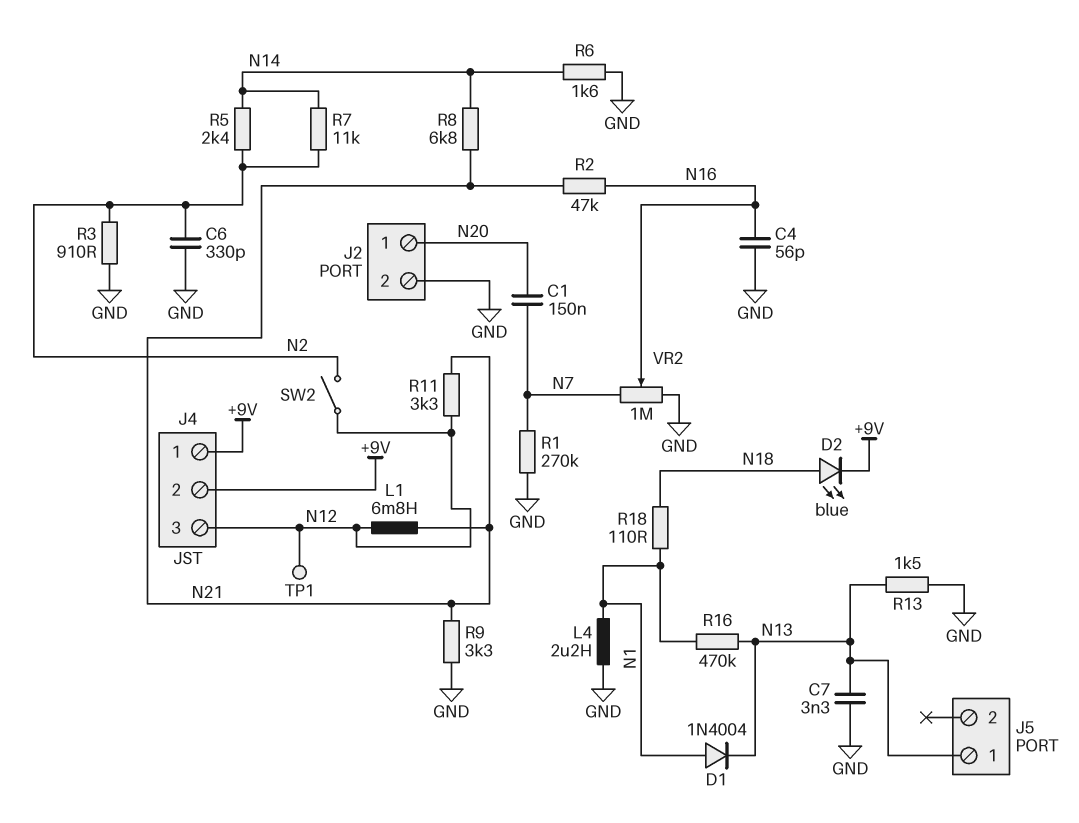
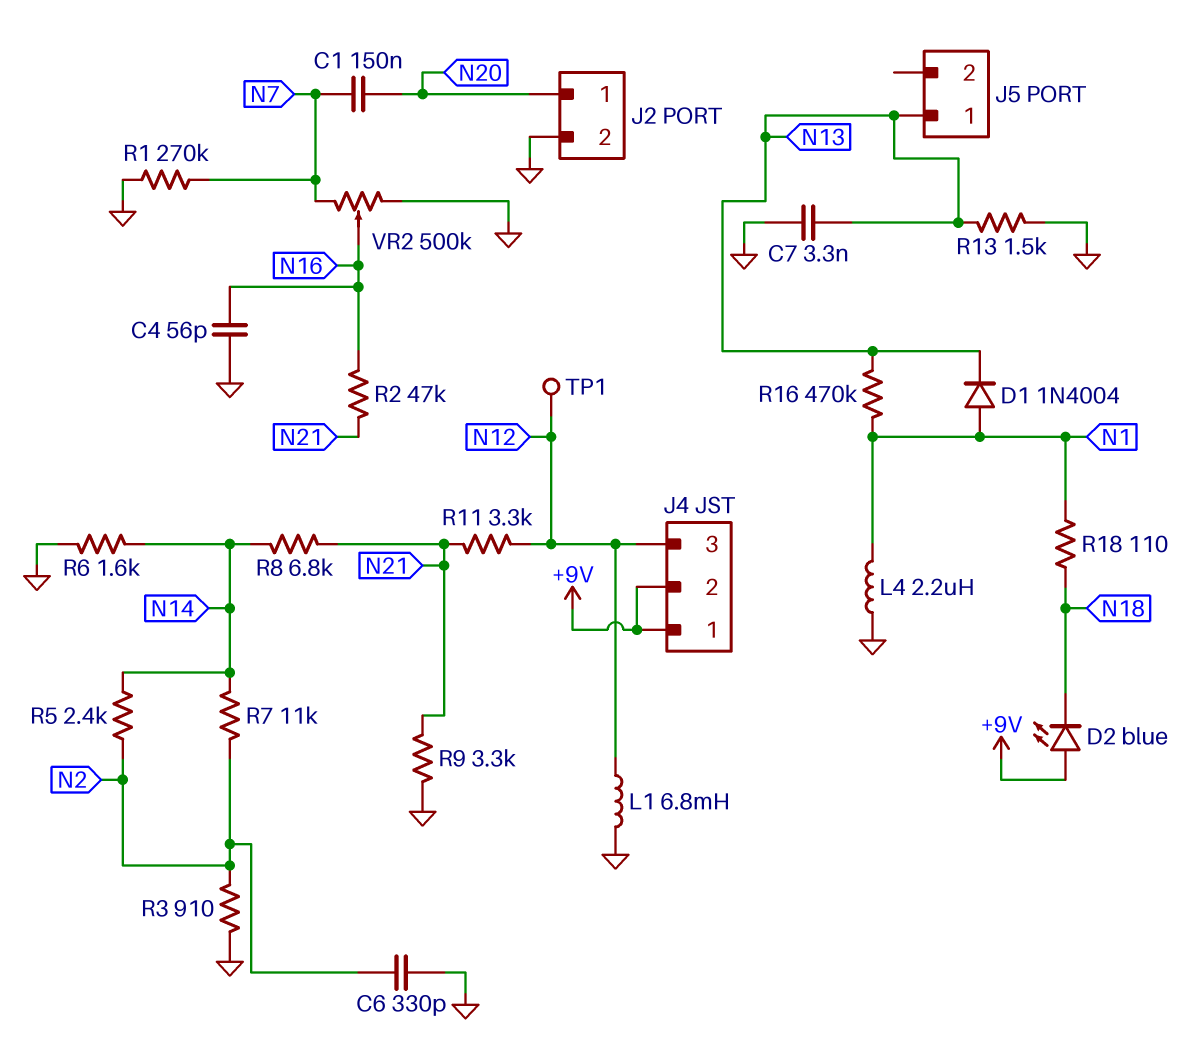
D2: LED blue (A N18, K +9V) -> LED blue (A +9V, K N18)
L1: 6.8mH (N12, N21) -> 6.8mH (GND, N12)
SW2: switch (N2, N12) -> none
VR2: 1M (GND, N7, wiper N16) -> 500k (GND, N7, wiper N16)

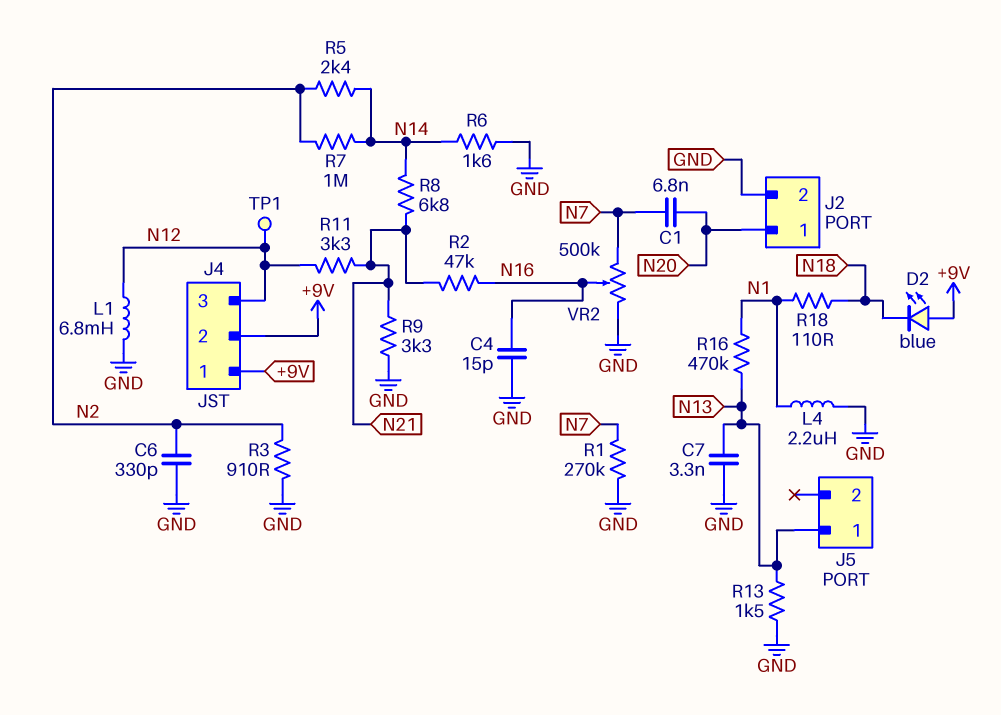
C1: 150nF (N7, N20) -> 6.8nF (N7, N20)
C4: 56pF (GND, N16) -> 15pF (GND, N16)
D1: diode 1N4004 (A N1, K N13) -> none
R7: 11k (N2, N14) -> 1M (N2, N14)

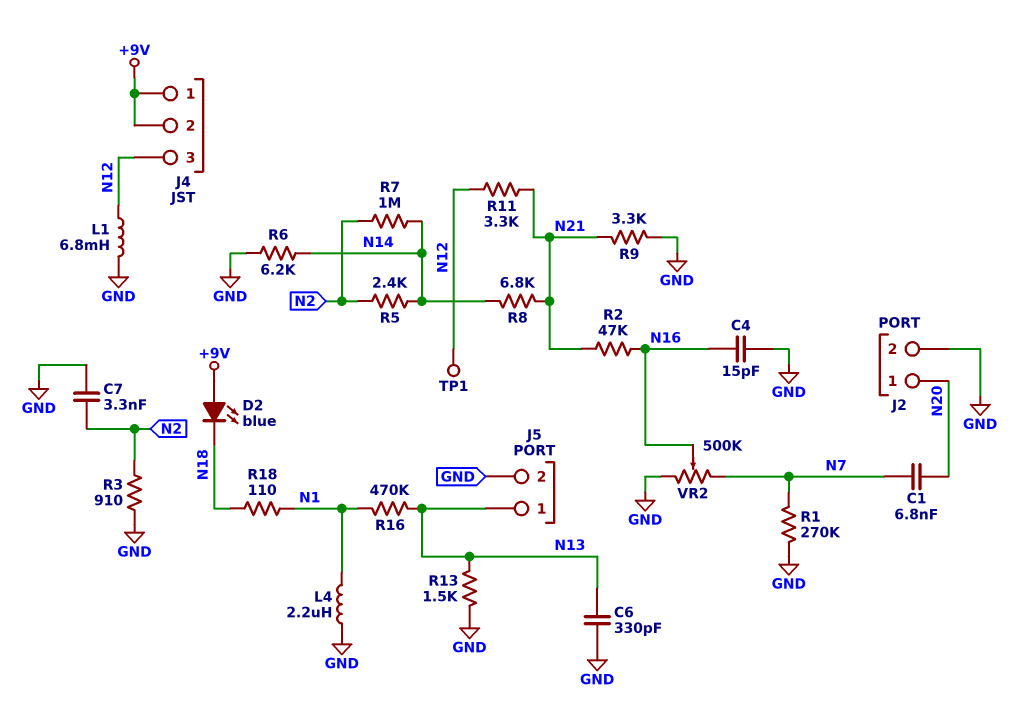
C6: 330pF (GND, N2) -> 330pF (GND, N13)
C7: 3.3nF (GND, N13) -> 3.3nF (GND, N2)
J5 pin 2: none -> GND
R6: 1.6k (GND, N14) -> 6.2k (GND, N14)

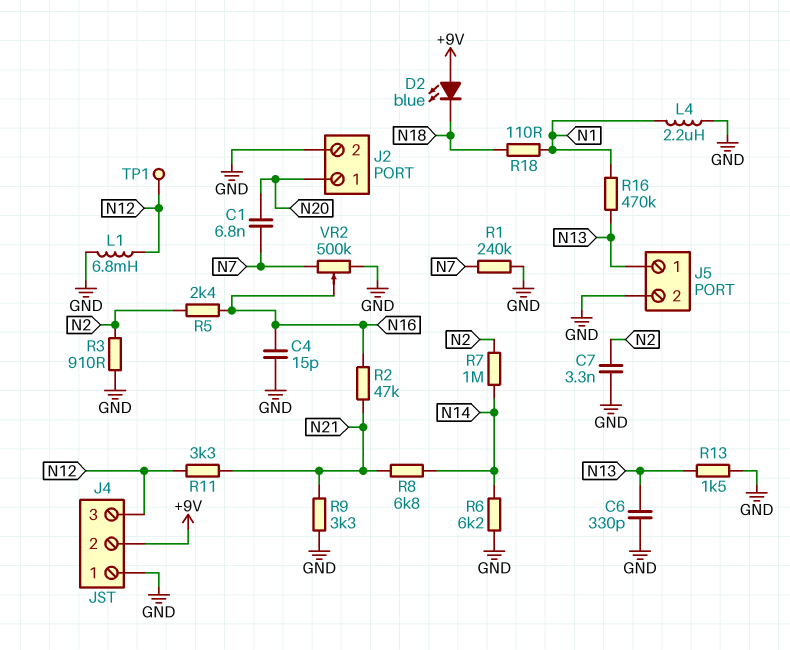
J4 pin 1: +9V -> GND
R1: 270k (GND, N7) -> 240k (GND, N7)
R5: 2.4k (N2, N14) -> 2.4k (N2, N16)

